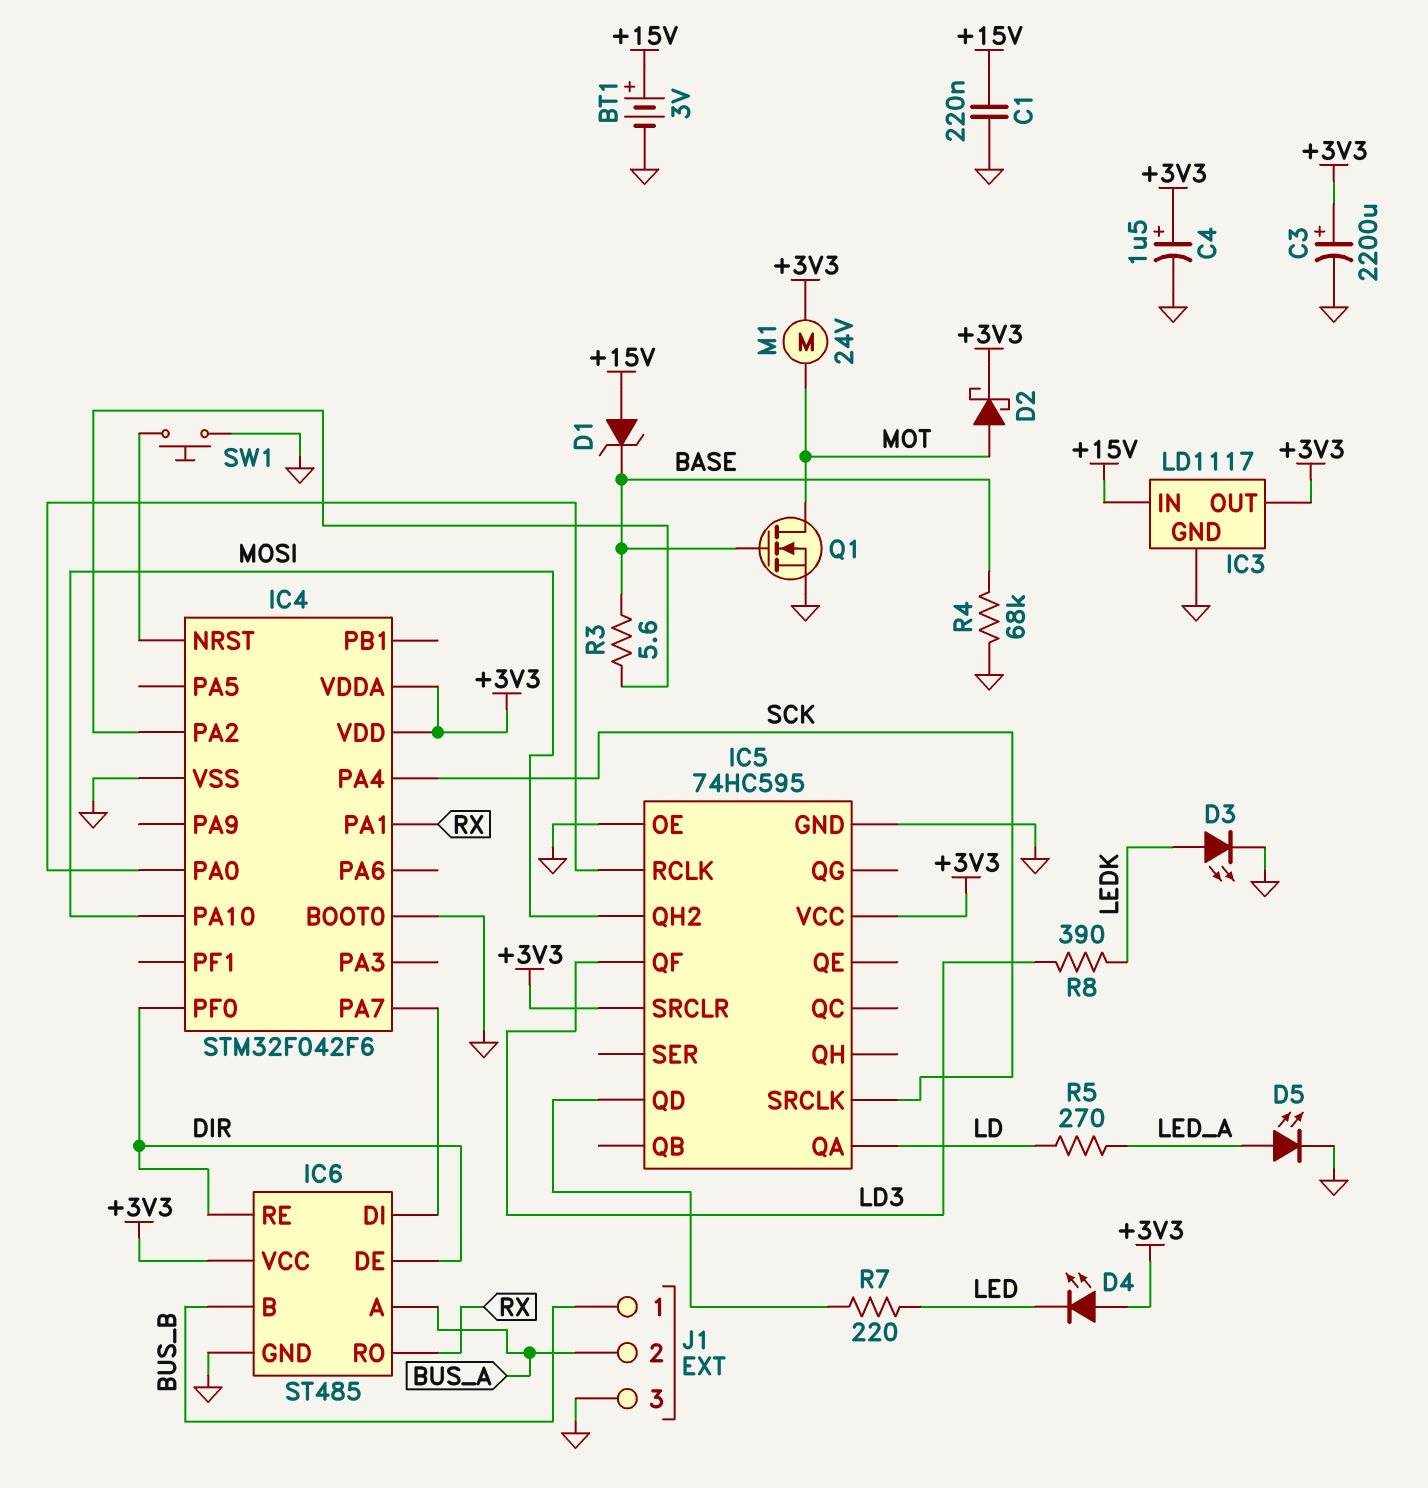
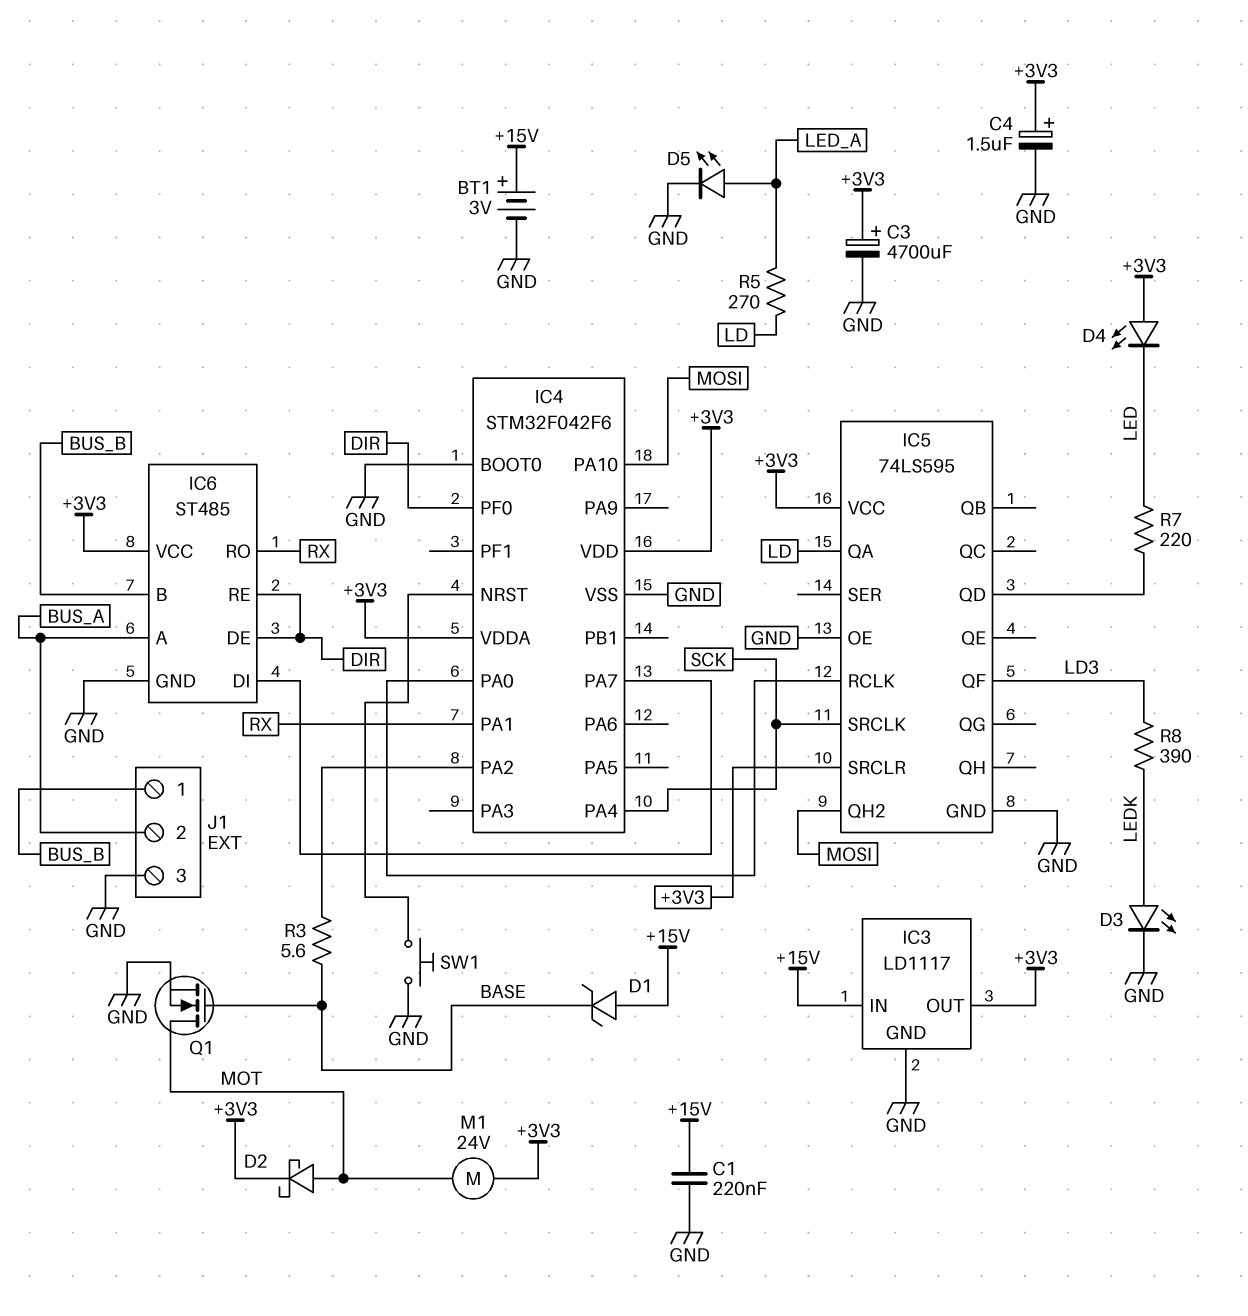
C3: 2200uF (plus +3V3, minus GND) -> 4700uF (plus +3V3, minus GND)
IC5: 74HC595 -> 74LS595
R4: 68k (BASE, GND) -> none

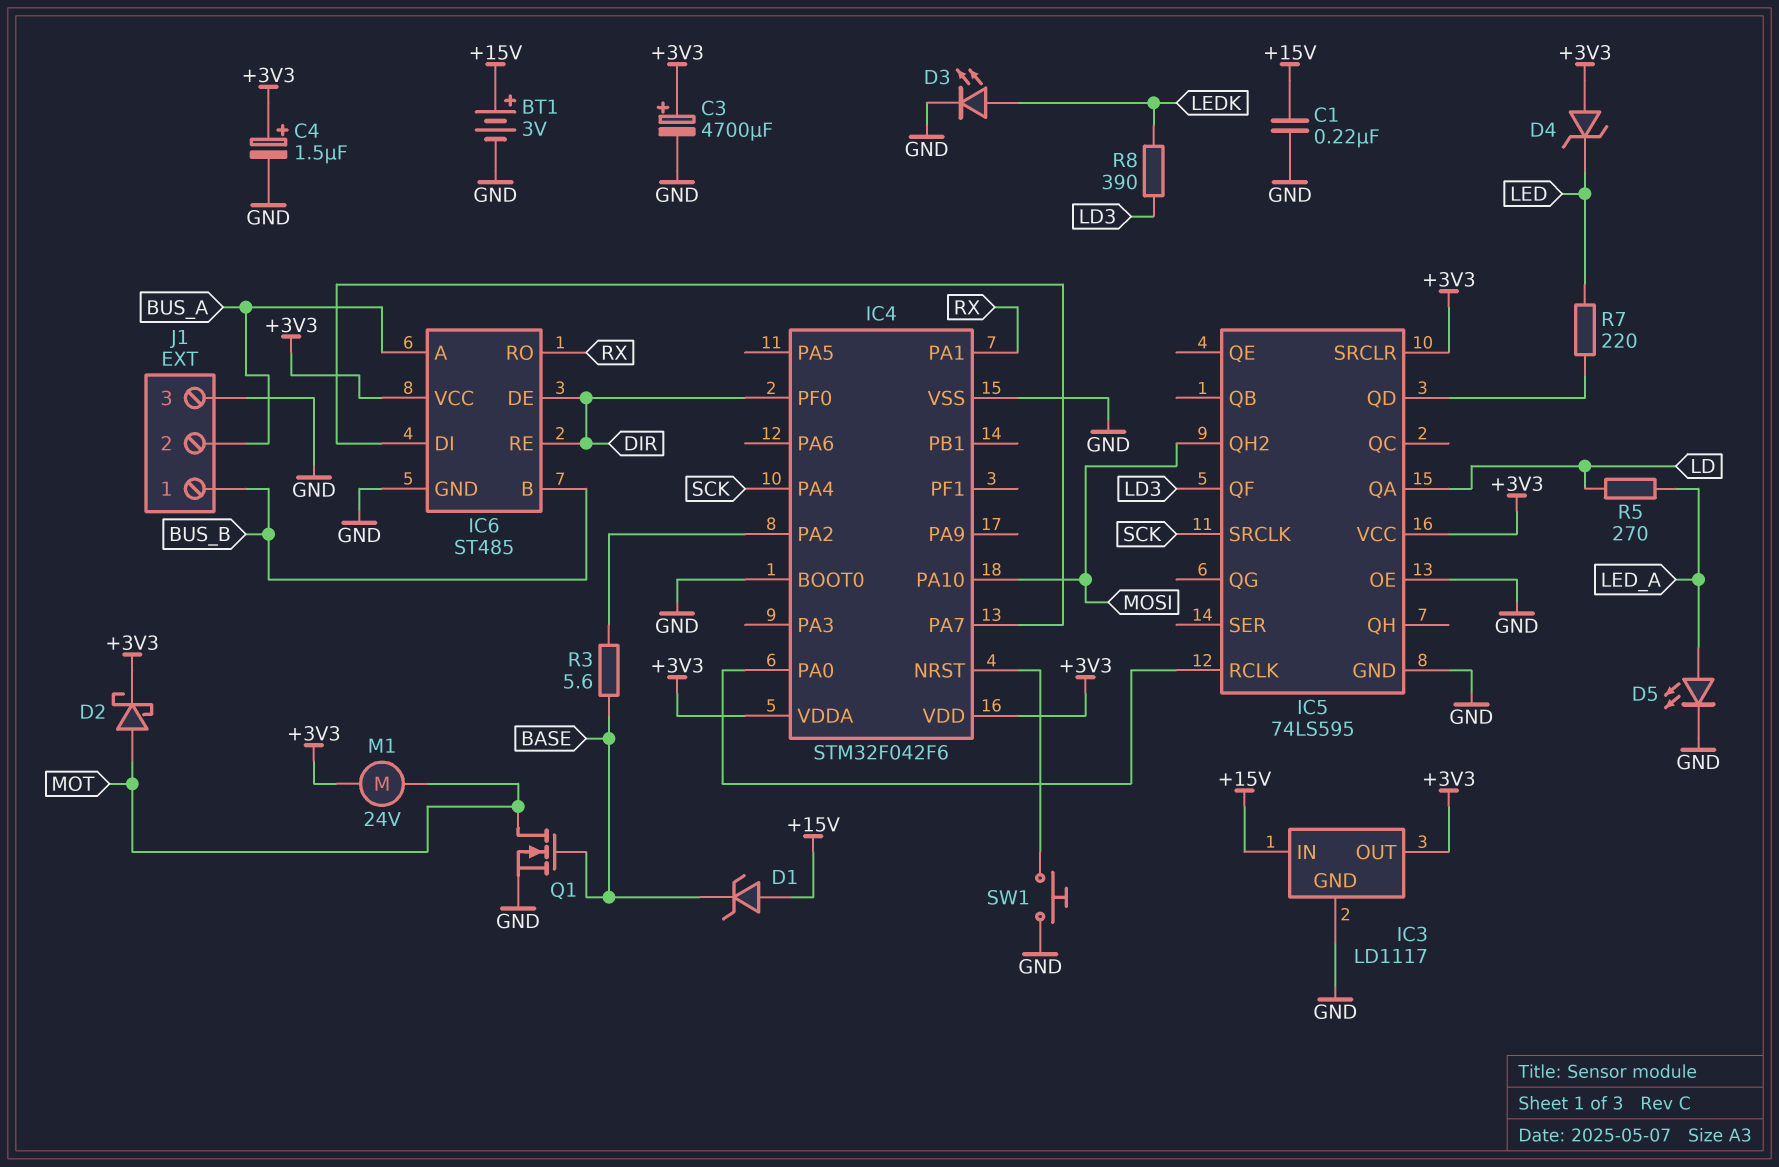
D4: LED (A +3V3, K LED) -> zener (A +3V3, K LED)

